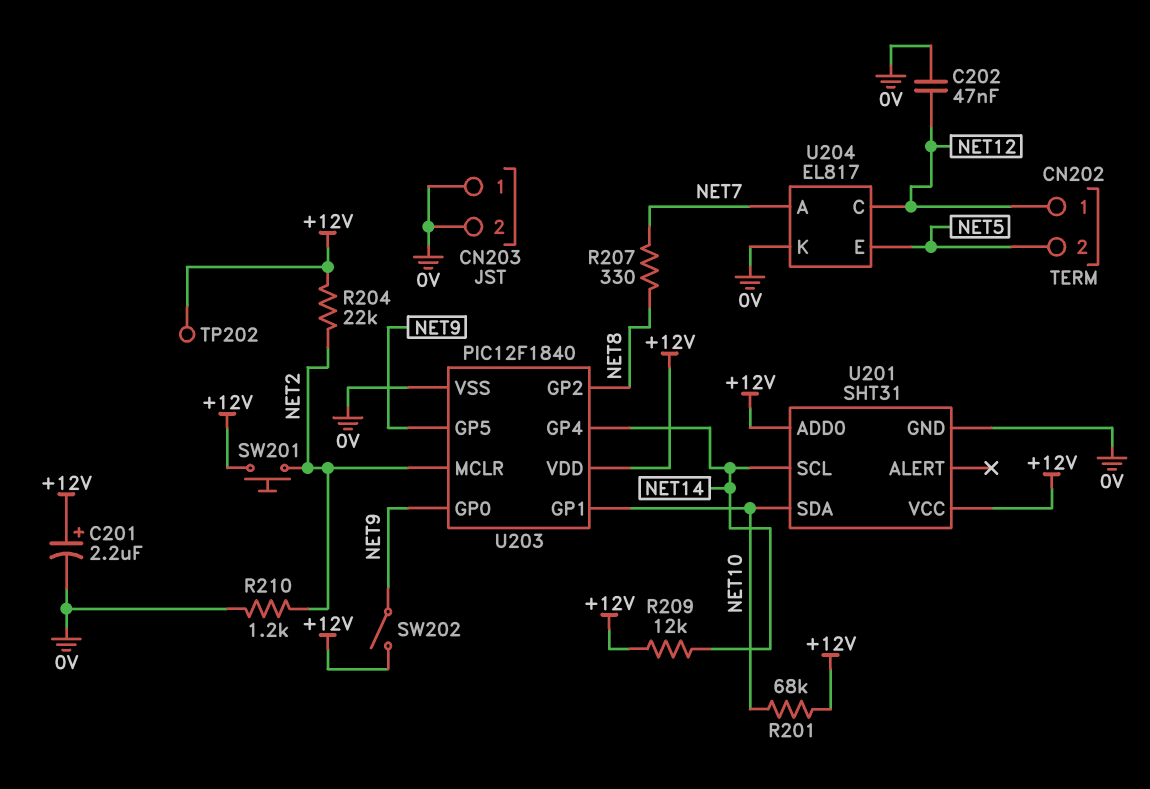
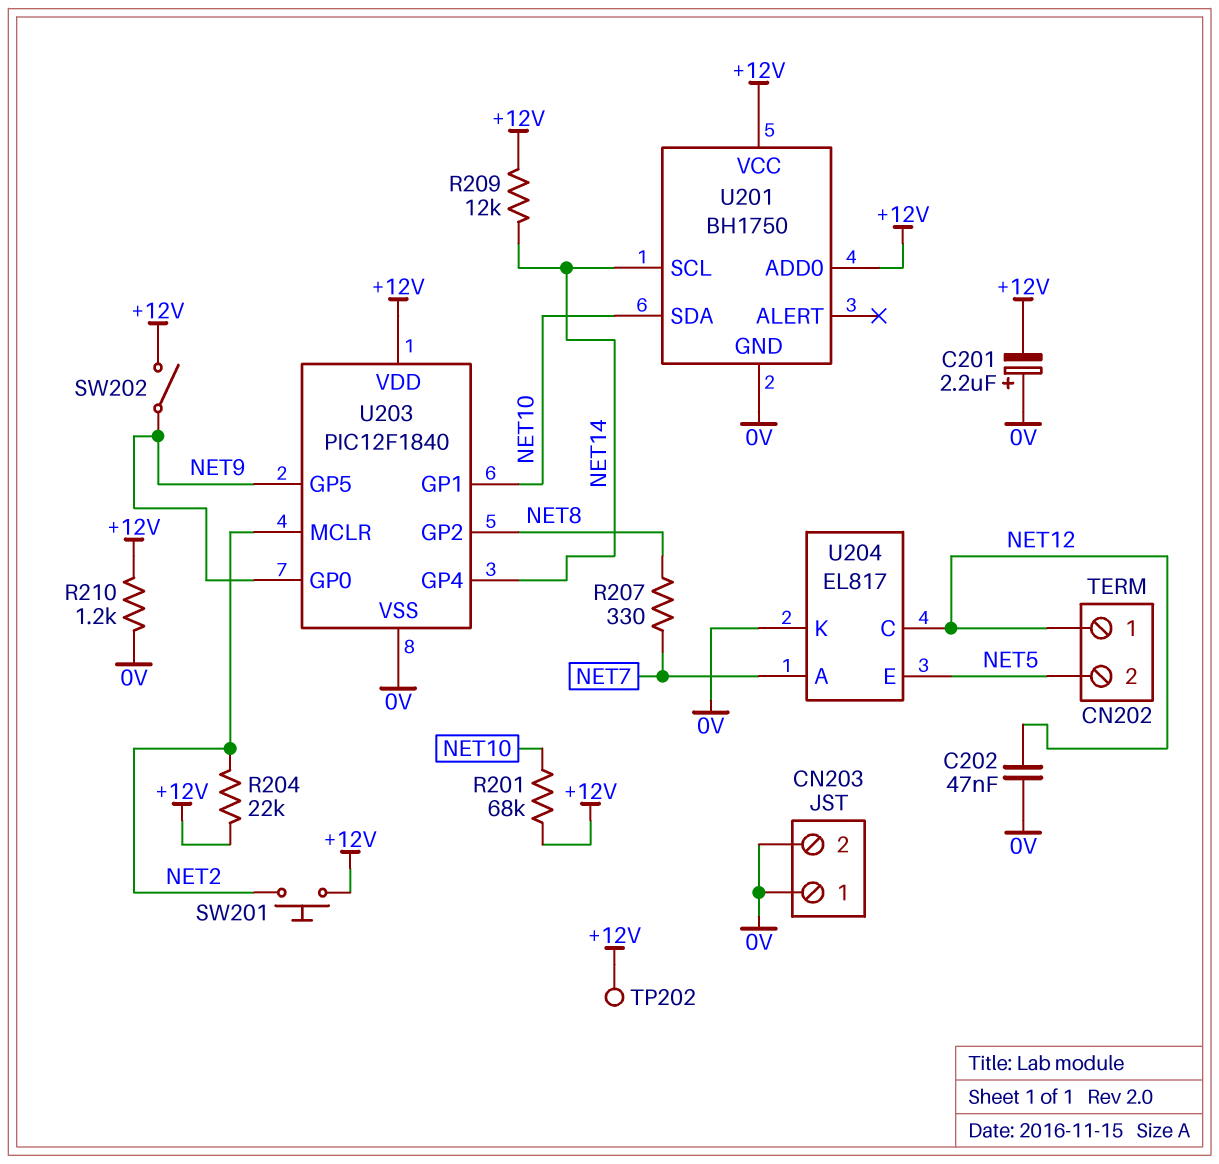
C201: 2.2uF (plus +12V, minus 0V) -> 2.2uF (plus 0V, minus +12V)
R210: 1.2k (0V, NET2) -> 1.2k (+12V, 0V)
U201: SHT31 -> BH1750

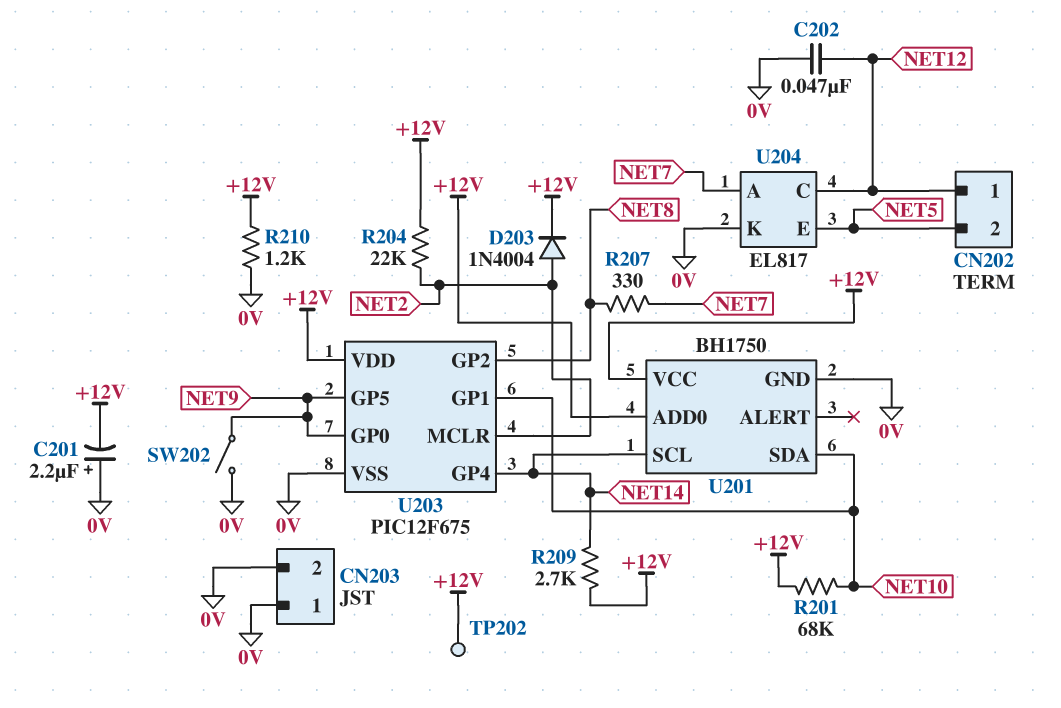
D203: none -> diode 1N4004 (A NET2, K +12V)
R209: 12k (+12V, NET14) -> 2.7k (+12V, NET14)
SW201: button (+12V, NET2) -> none
SW202: switch (+12V, NET9) -> switch (0V, NET9)
U203: PIC12F1840 -> PIC12F675

